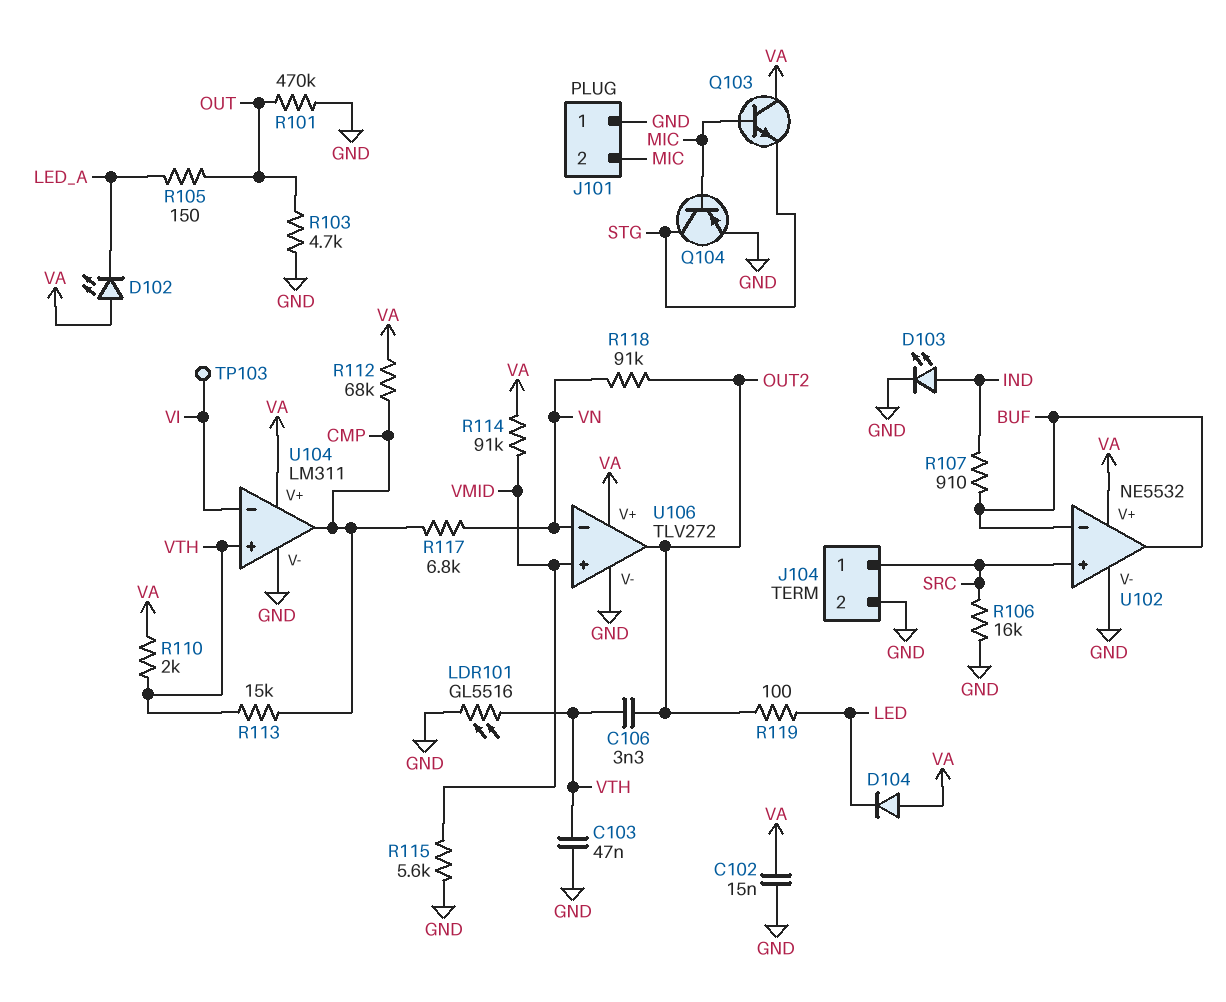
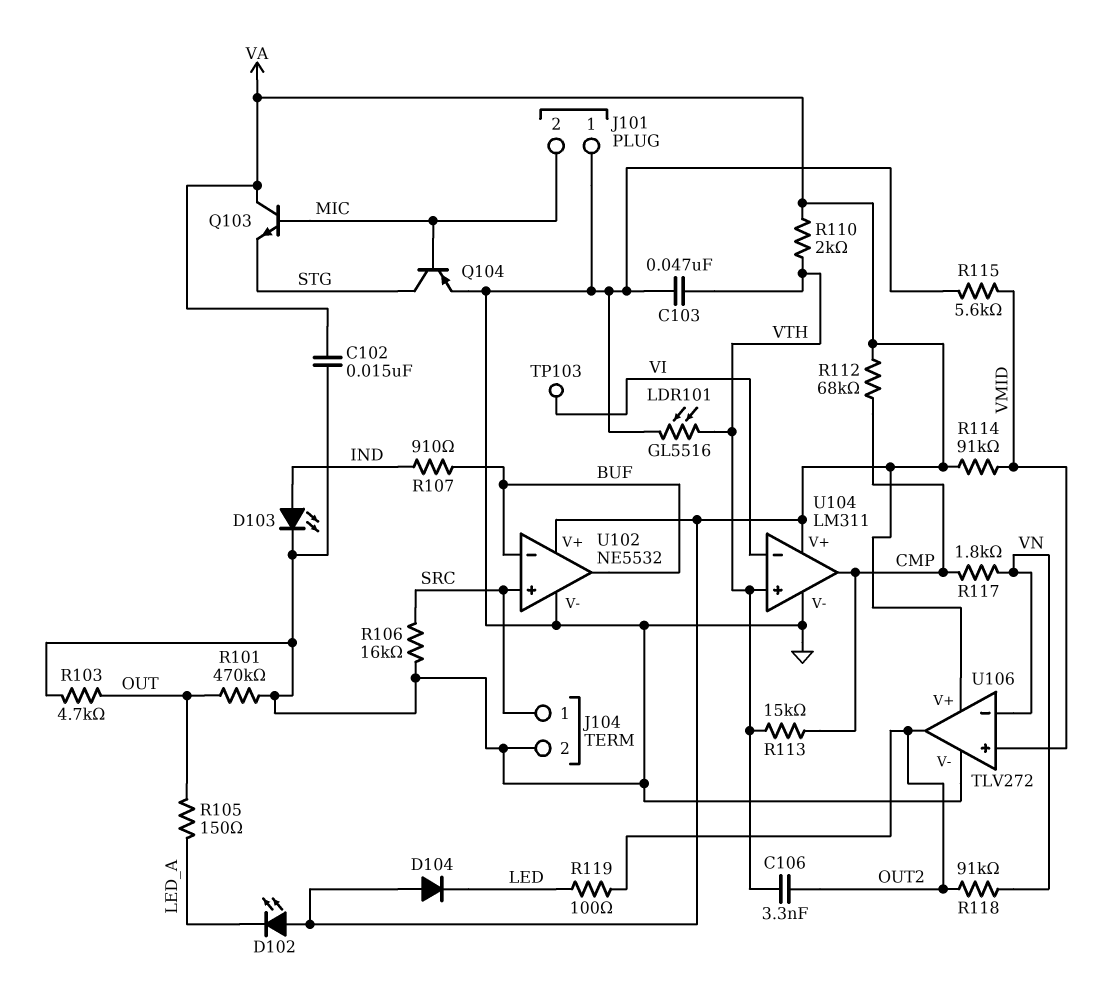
R117: 6.8k (CMP, VN) -> 1.8k (CMP, VN)

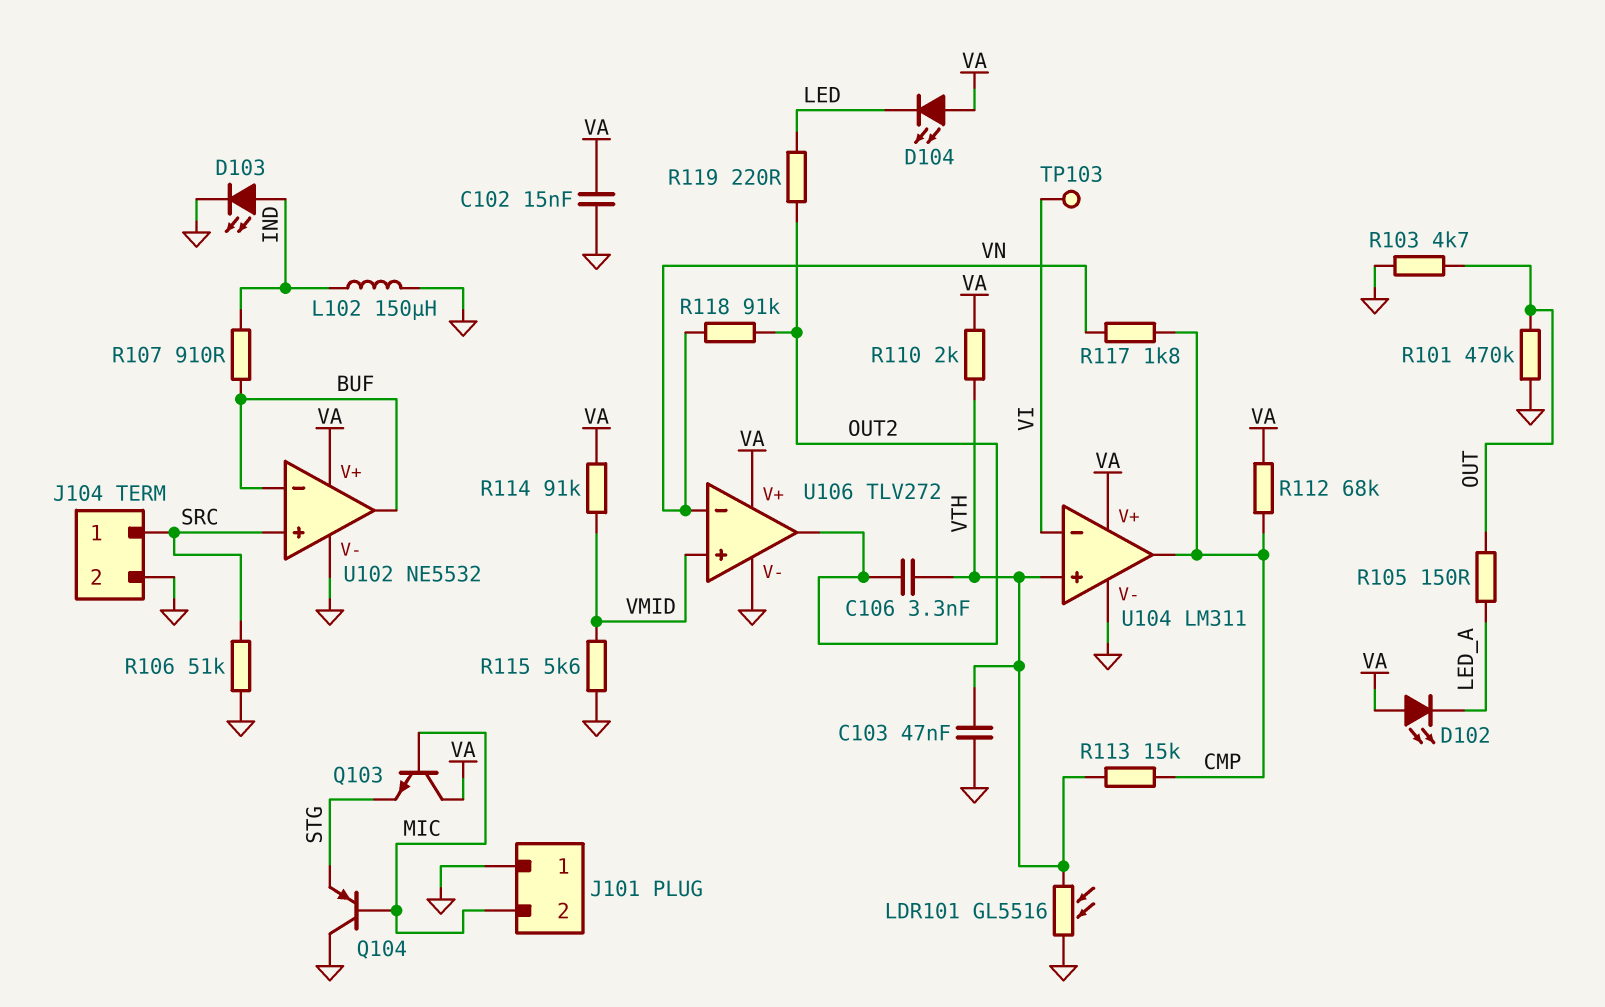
D104: diode (A VA, K LED) -> LED (A VA, K LED)
L102: none -> 150uH (GND, IND)
Q104: PNP (B MIC, C STG, E GND) -> PNP (B MIC, C GND, E STG)
R106: 16k (GND, SRC) -> 51k (GND, SRC)
R119: 100 (LED, OUT2) -> 220 (LED, OUT2)

